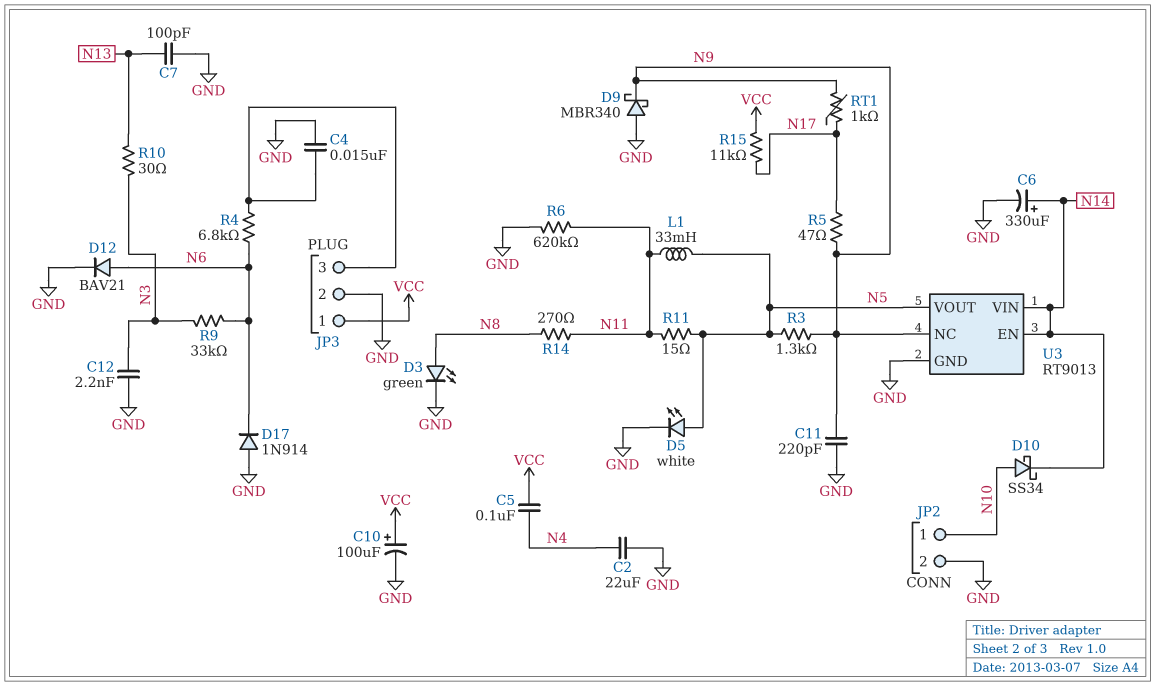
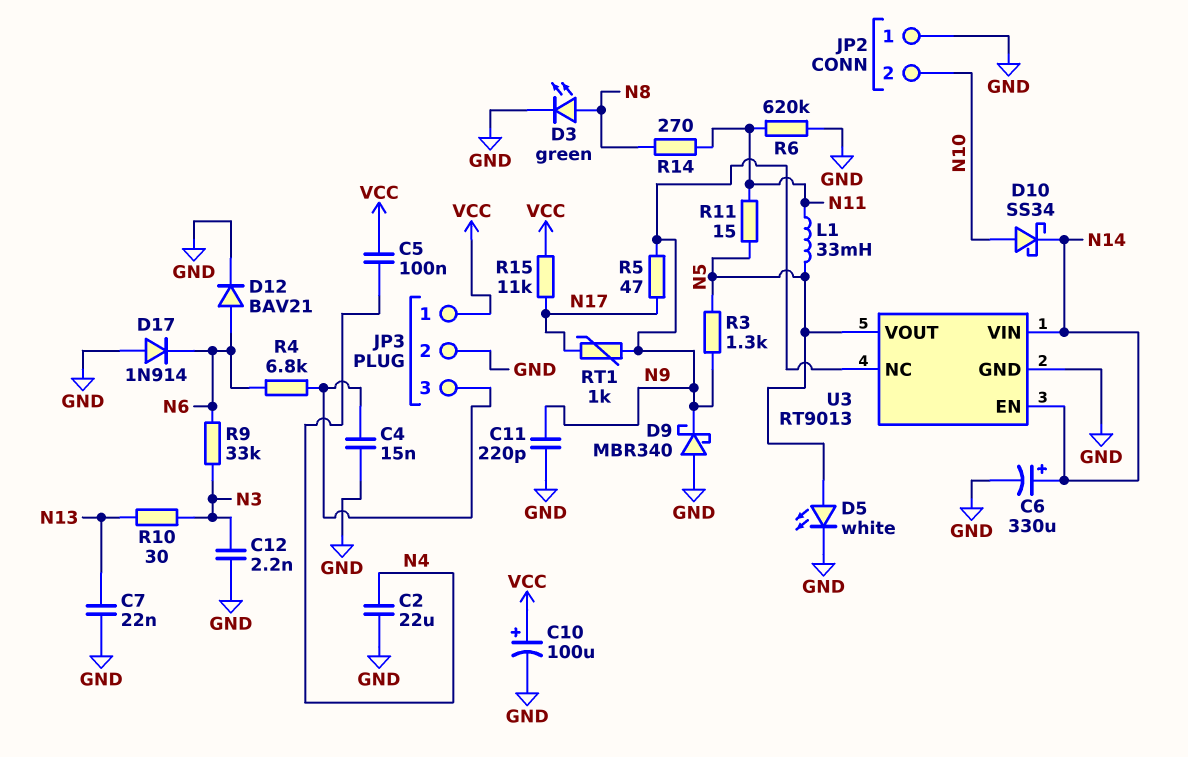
C7: 100pF (GND, N13) -> 22nF (GND, N13)
JP2 pin 1: N10 -> GND
JP2 pin 2: GND -> N10

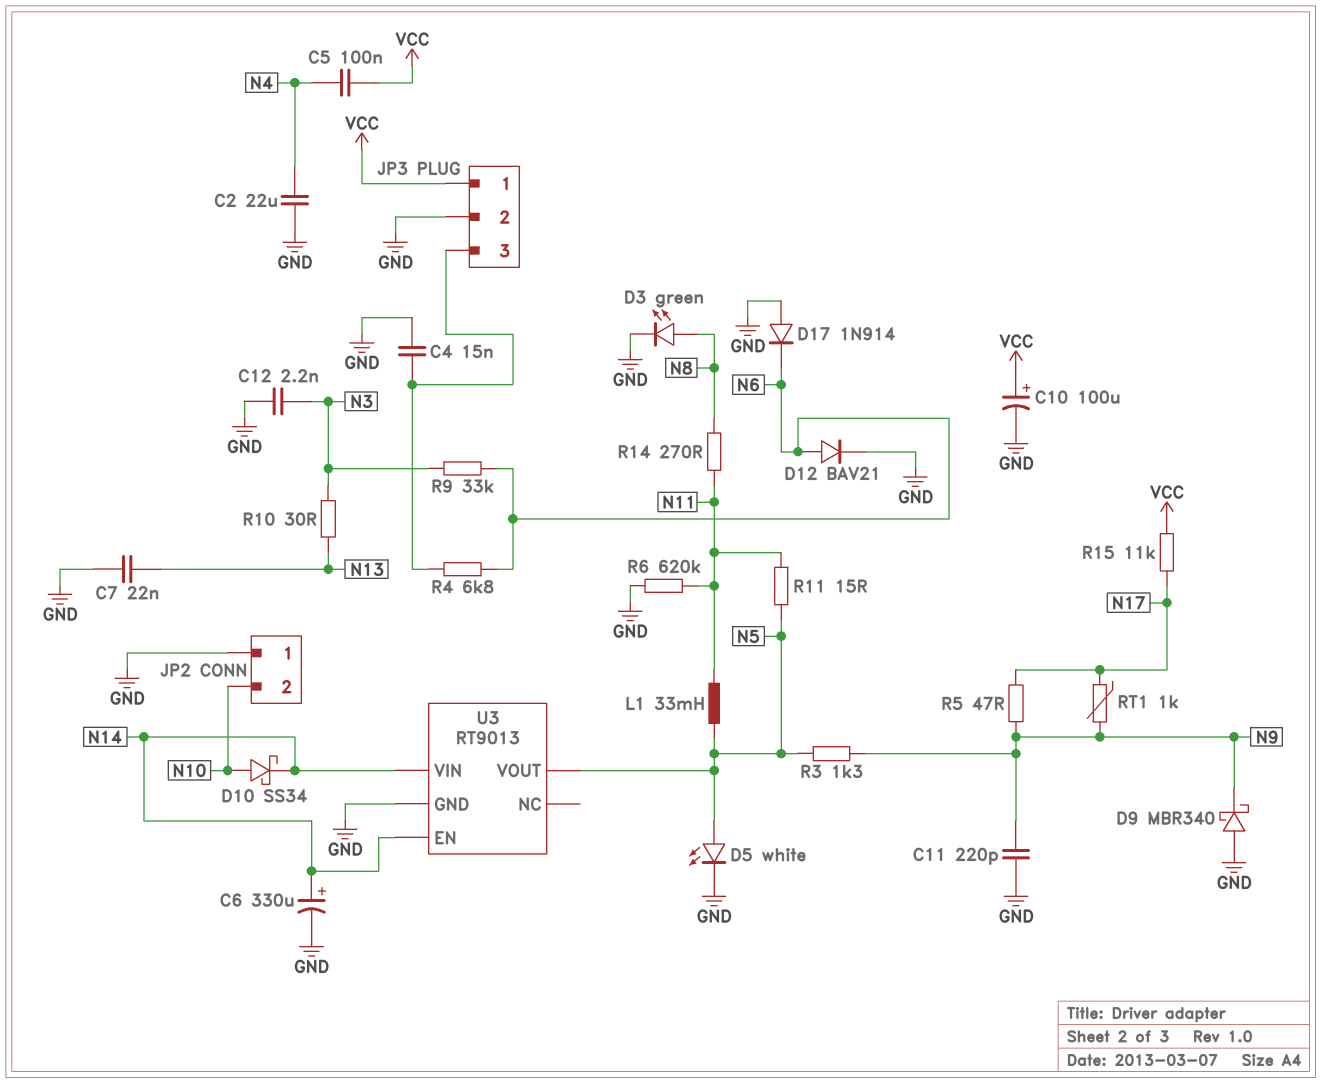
U3 pin NC: N9 -> none

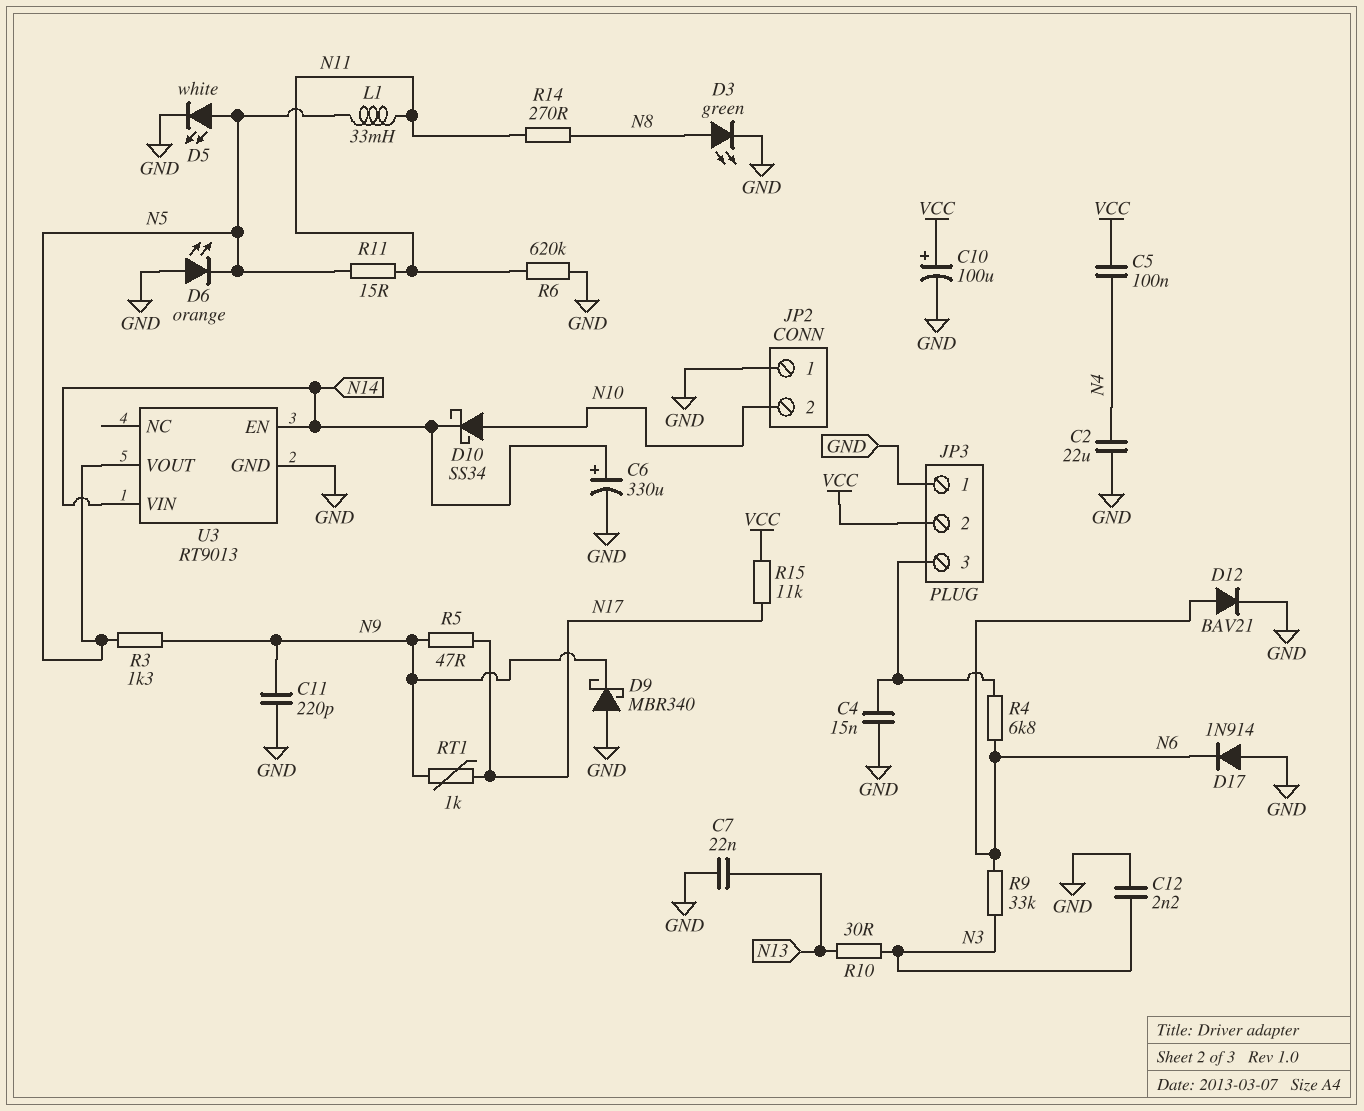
D6: none -> LED orange (A GND, K N5)
JP3 pin 1: VCC -> GND
JP3 pin 2: GND -> VCC

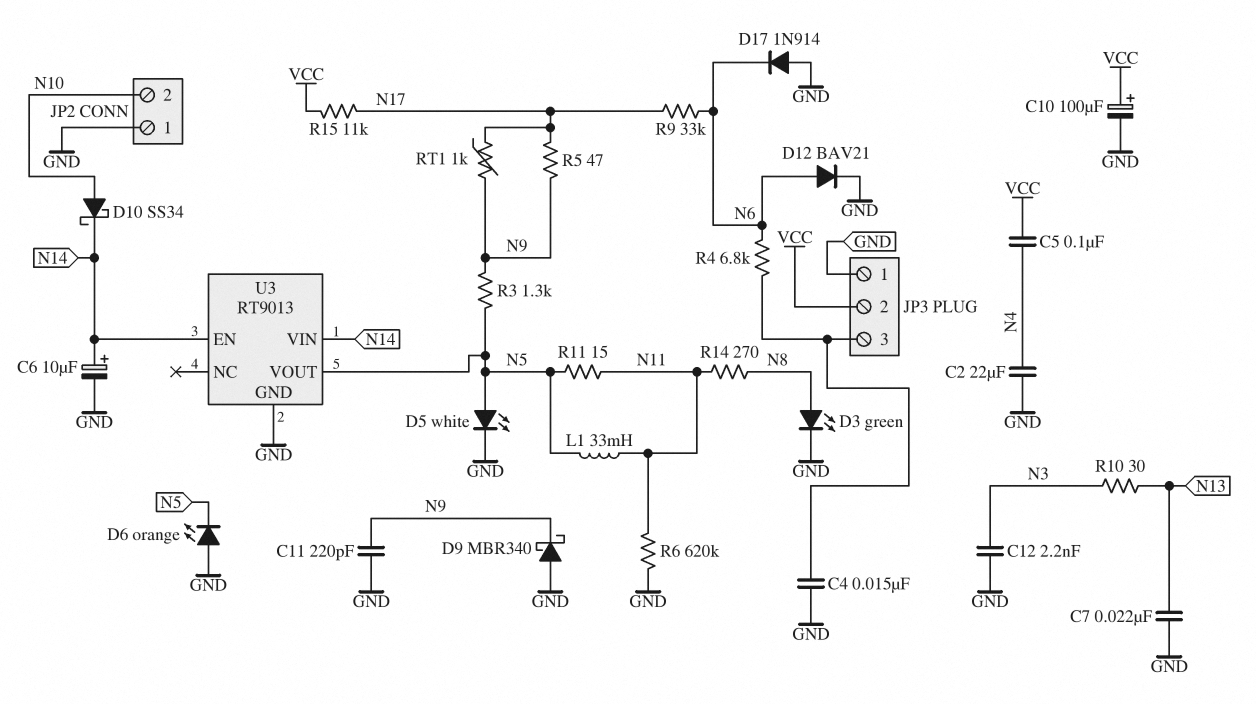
C6: 330uF (plus N14, minus GND) -> 10uF (plus N14, minus GND)
R9: 33k (N3, N6) -> 33k (N6, N17)

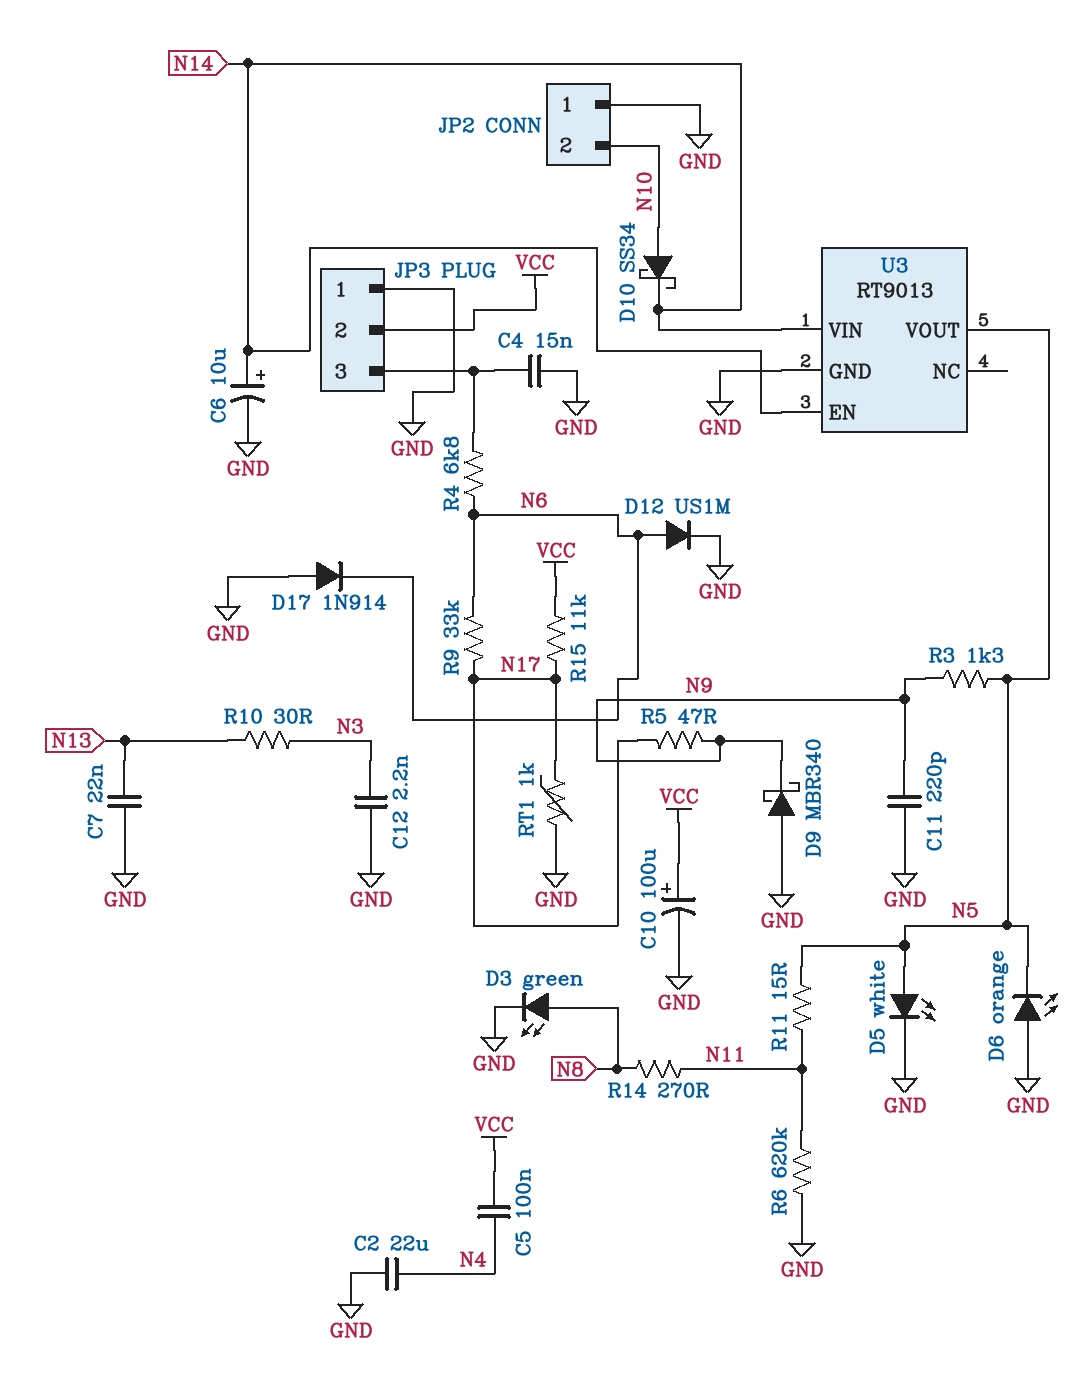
D12: diode BAV21 (A N6, K GND) -> diode US1M (A N6, K GND)
L1: 33mH (N5, N11) -> none
RT1: 1k (N9, N17) -> 1k (GND, N17)

